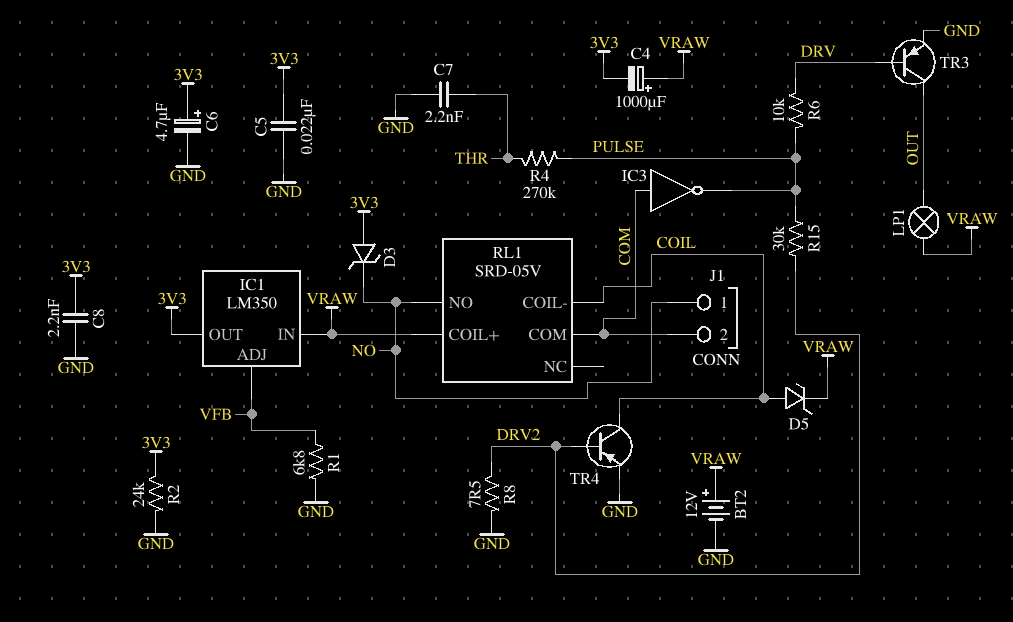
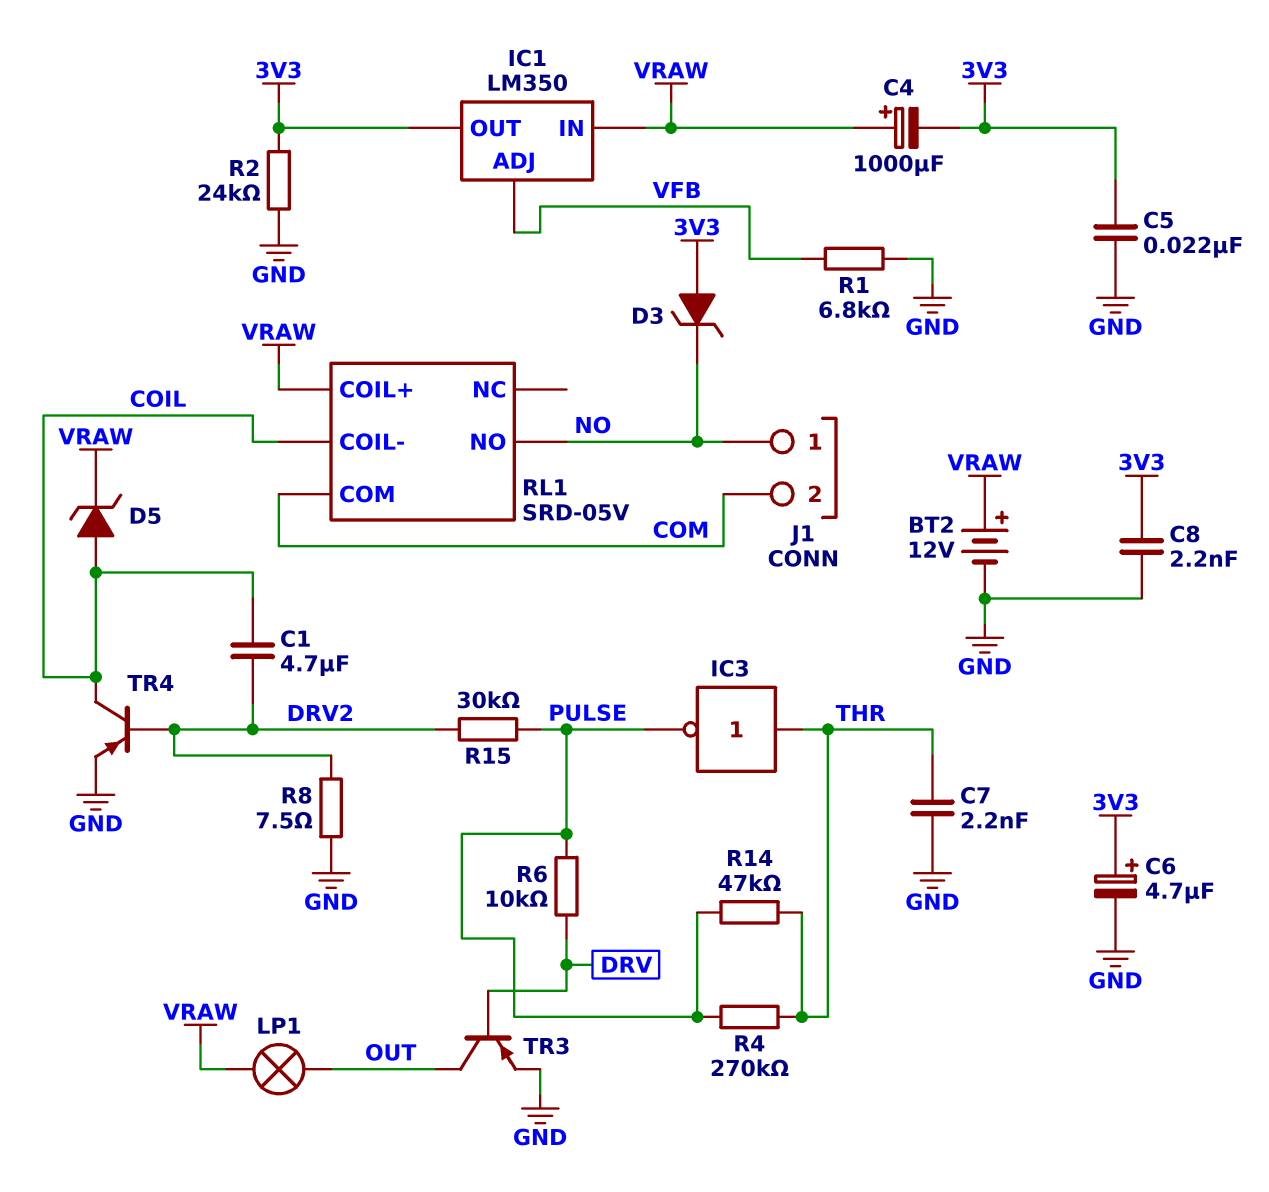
C1: none -> 4.7uF (COIL, DRV2)
IC3: NOT (in COM, out PULSE) -> NOT (in THR, out PULSE)
R14: none -> 47k (PULSE, THR)

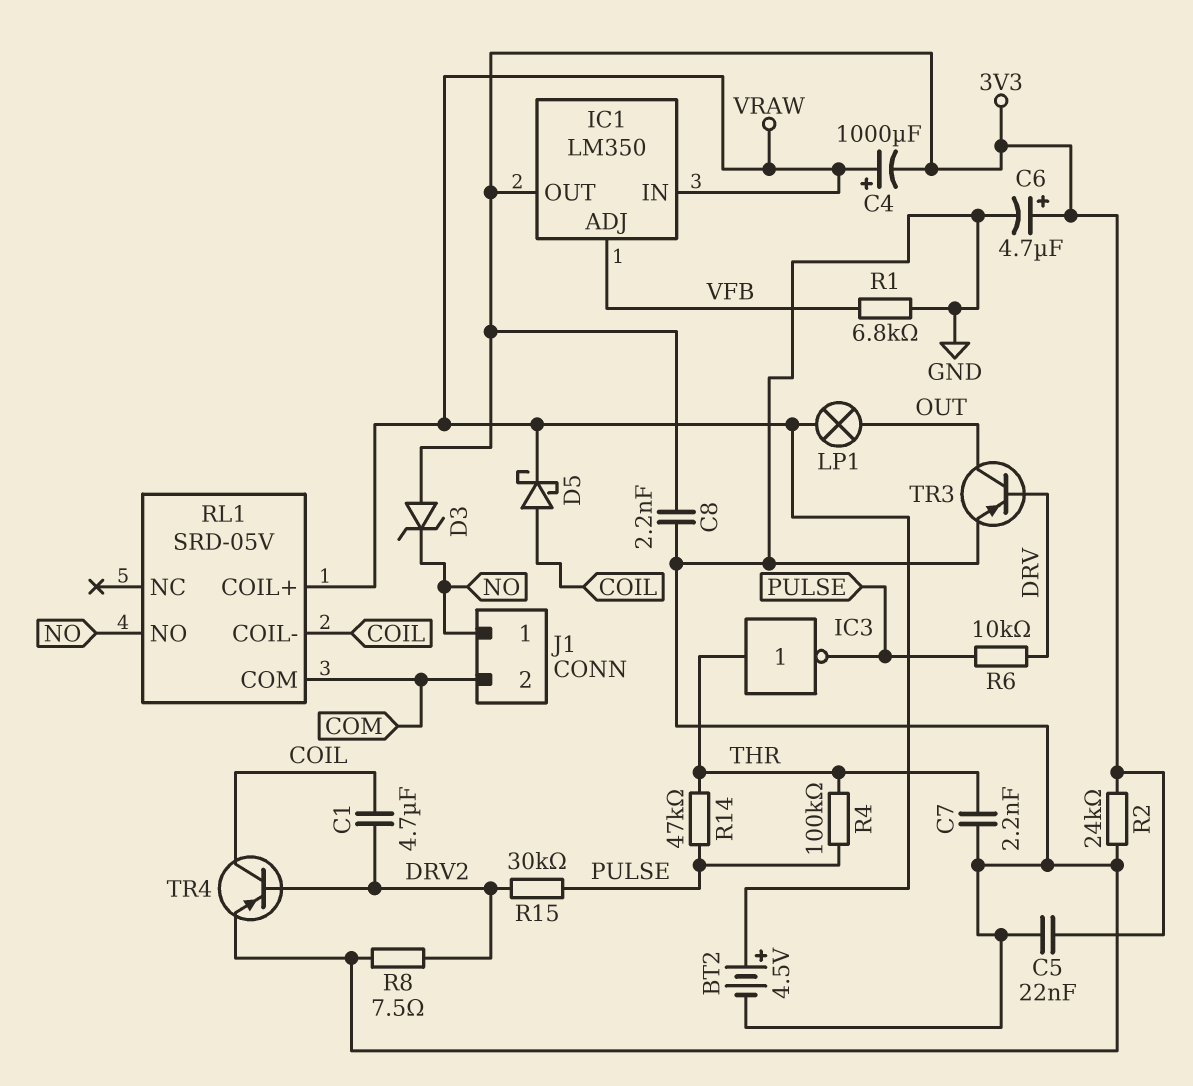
BT2: 12V (plus VRAW, minus GND) -> 4.5V (plus VRAW, minus GND)
D5: zener (A COIL, K VRAW) -> schottky (A COIL, K VRAW)
R4: 270k (PULSE, THR) -> 100k (PULSE, THR)

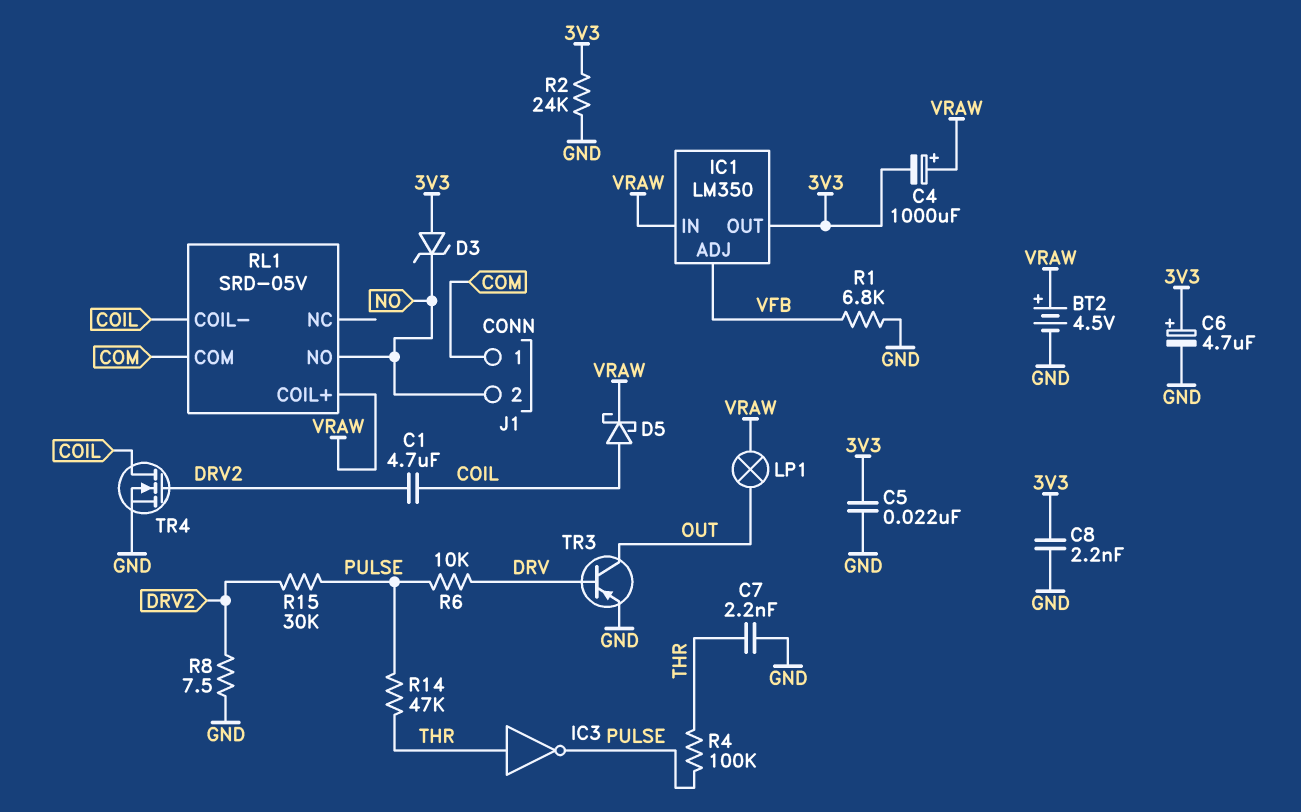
J1 pin 1: NO -> COM
J1 pin 2: COM -> NO
TR4: PNP (B DRV2, C COIL, E GND) -> NMOS (G DRV2, D COIL, S GND)

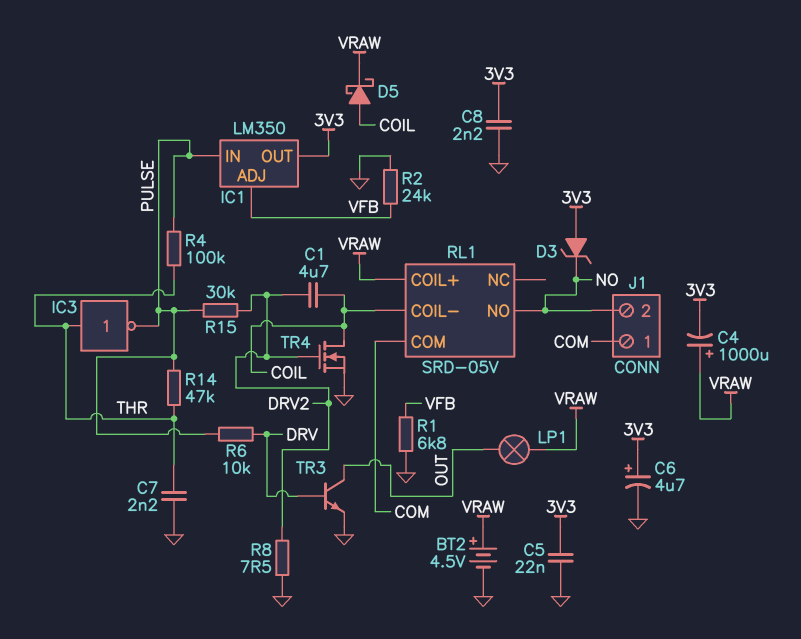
IC1 pin IN: VRAW -> PULSE
R2: 24k (3V3, GND) -> 24k (GND, VFB)
TR3: PNP (B DRV, C OUT, E GND) -> NPN (B DRV, C OUT, E GND)

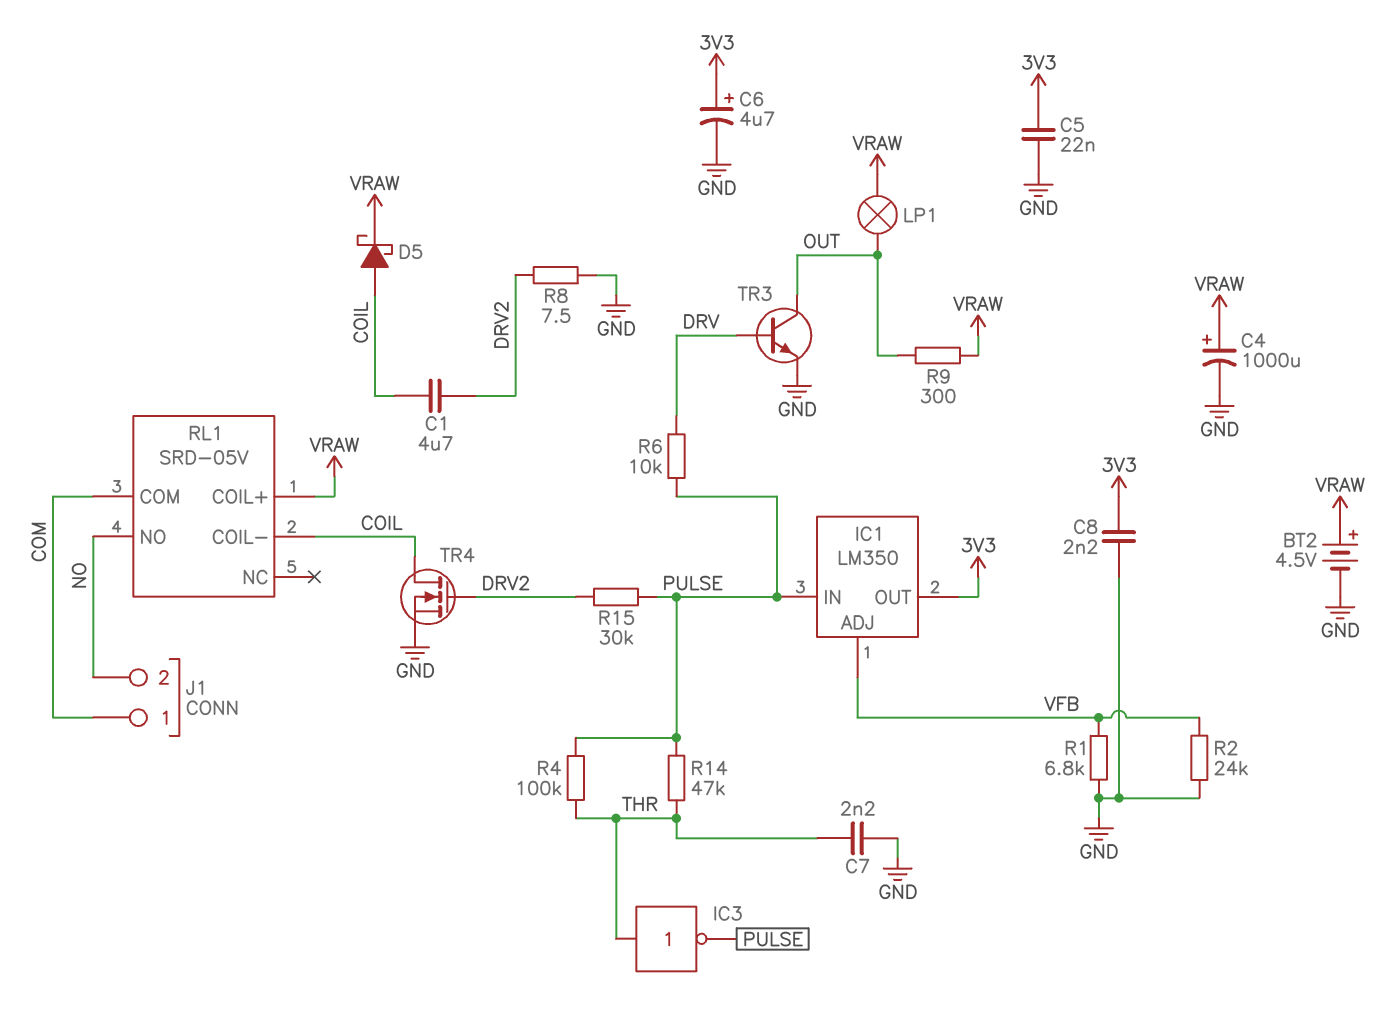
C4: 1000uF (plus VRAW, minus 3V3) -> 1000uF (plus VRAW, minus GND)
D3: zener (A 3V3, K NO) -> none
R9: none -> 300 (OUT, VRAW)

